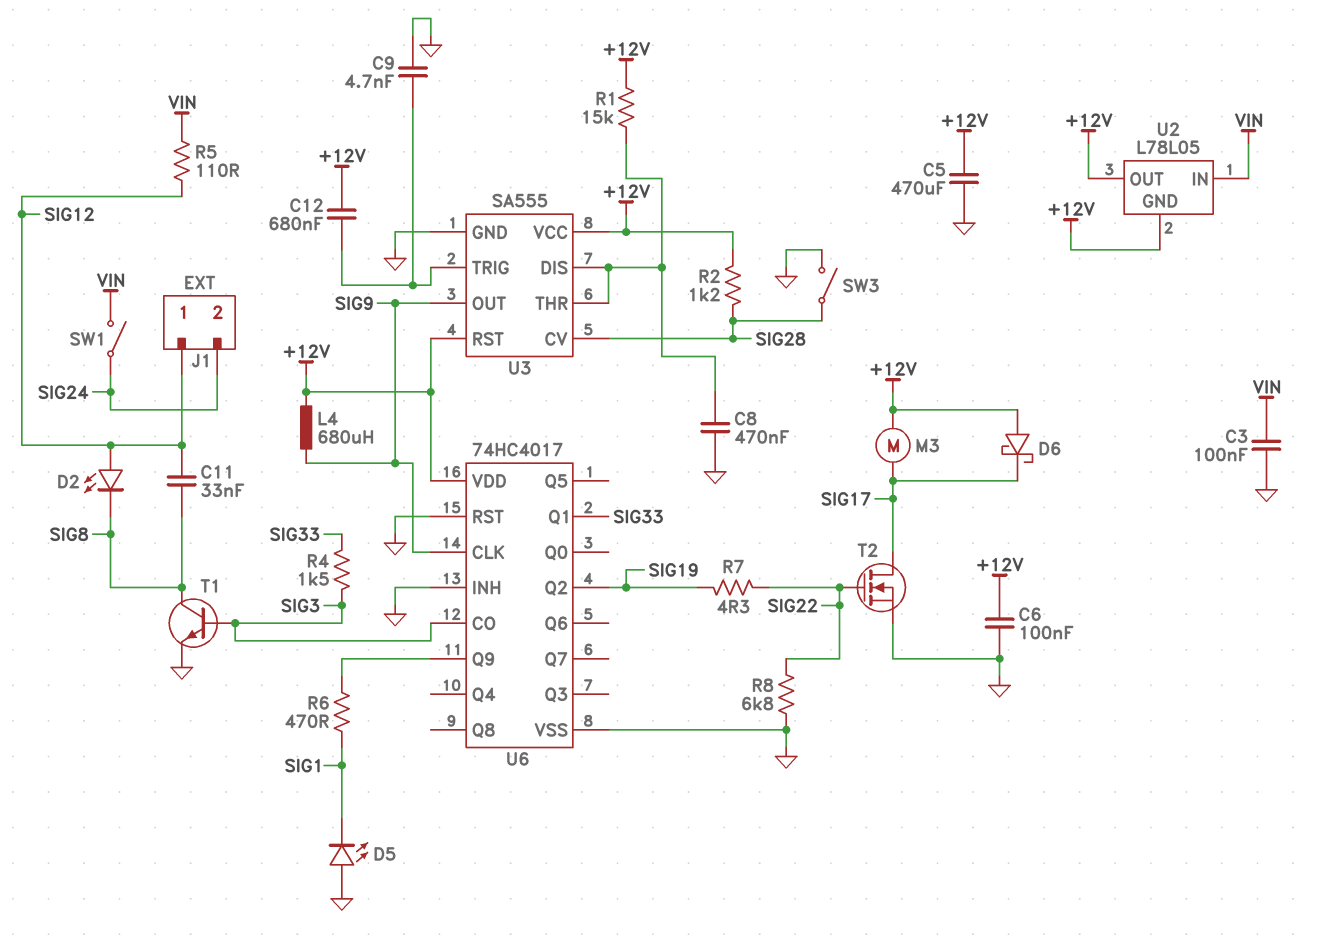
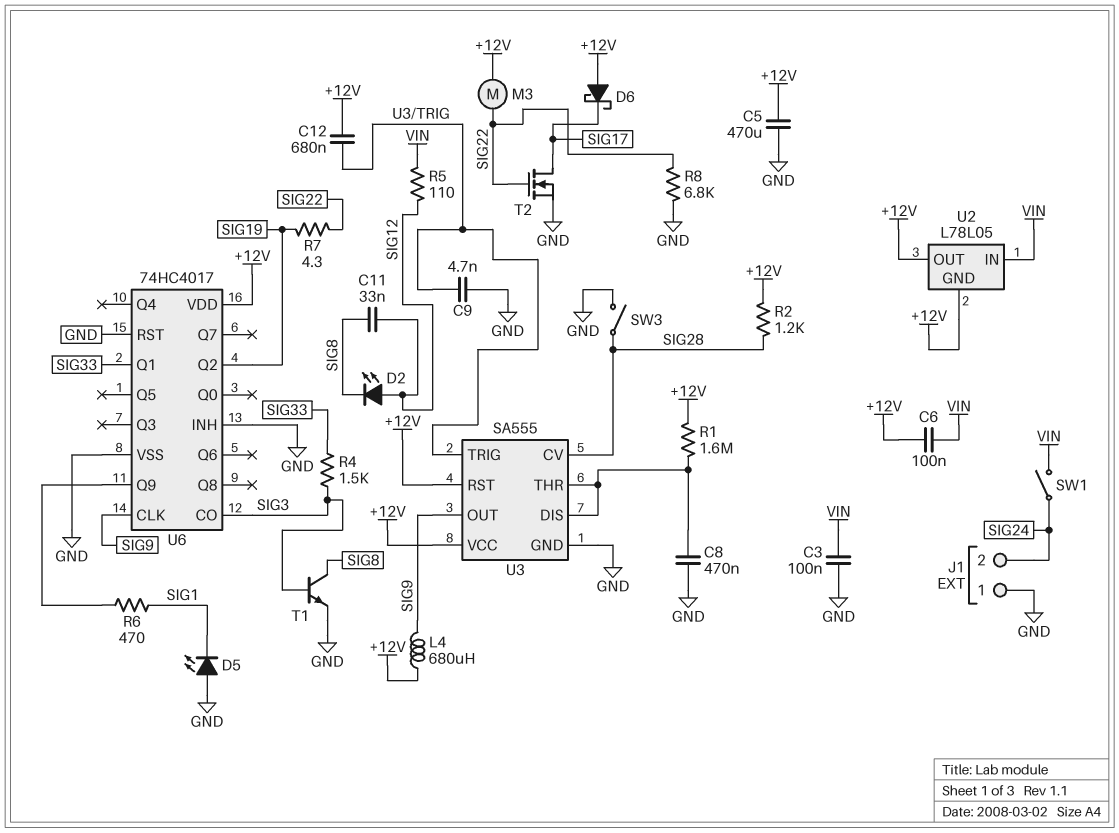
C6: 100nF (+12V, GND) -> 100nF (+12V, VIN)
J1 pin 1: SIG12 -> GND
M3: motor (+12V, SIG17) -> motor (+12V, SIG22)
R1: 15k (+12V, U3/DIS) -> 1.6M (+12V, U3/DIS)

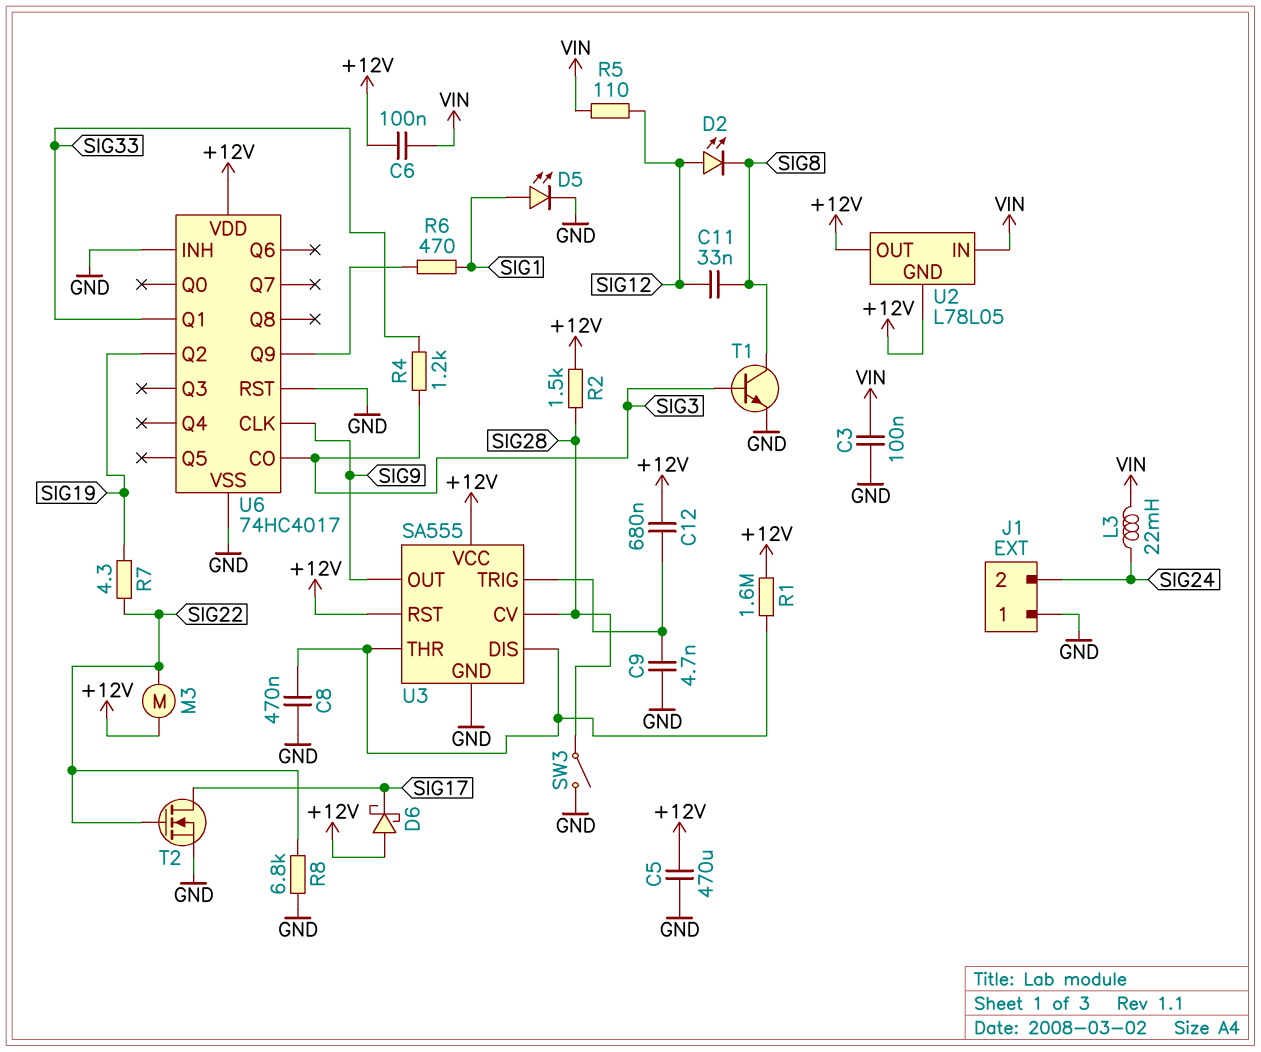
D5: LED (A GND, K SIG1) -> LED (A SIG1, K GND)
L3: none -> 22mH (SIG24, VIN)
L4: 680uH (+12V, SIG9) -> none
R2: 1.2k (+12V, SIG28) -> 1.5k (+12V, SIG28)
R4: 1.5k (SIG3, SIG33) -> 1.2k (SIG3, SIG33)
SW1: switch (SIG24, VIN) -> none

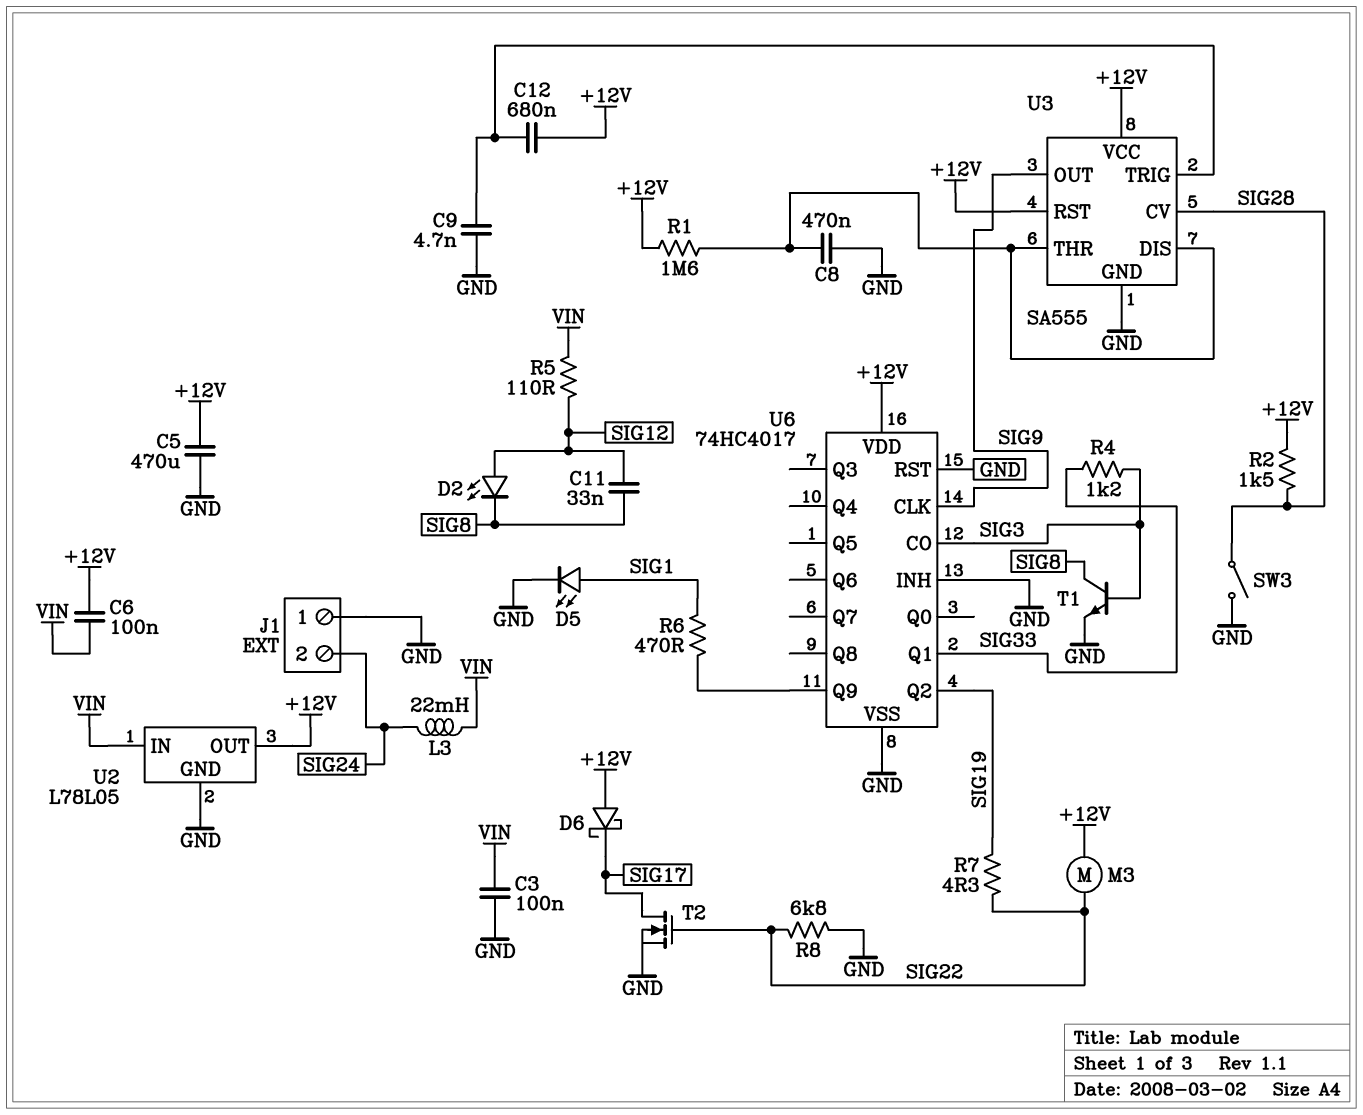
U2 pin GND: +12V -> GND

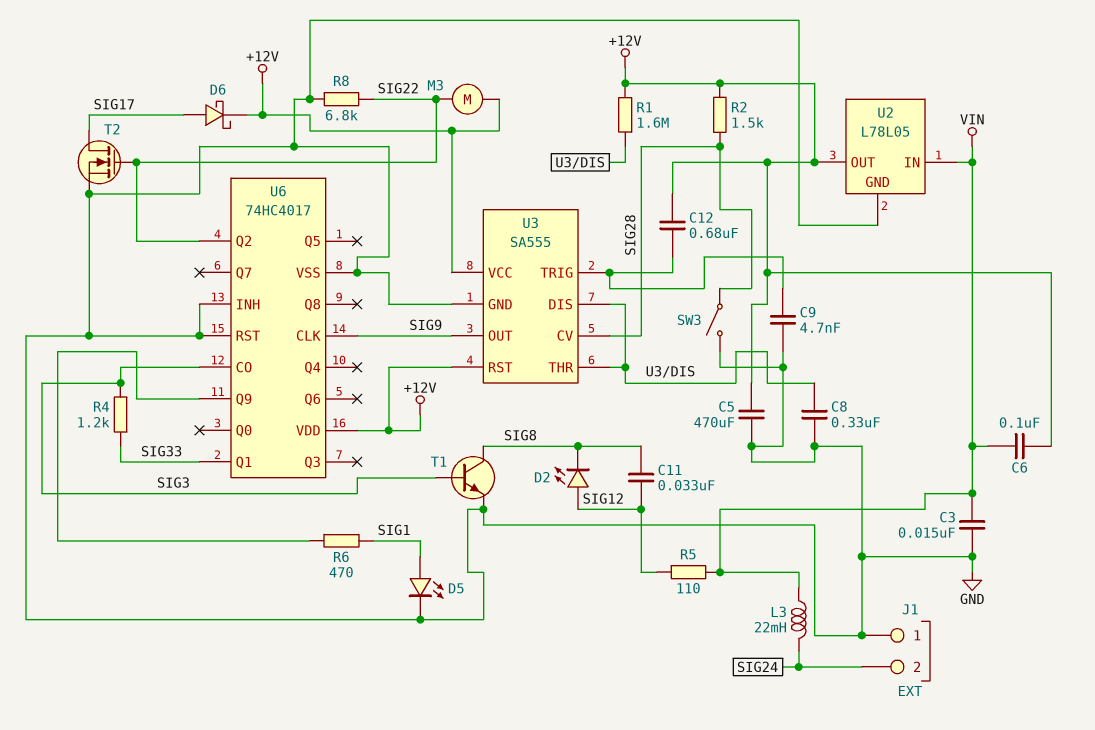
C3: 100nF (GND, VIN) -> 15nF (GND, VIN)
C8: 470nF (GND, U3/DIS) -> 330nF (GND, U3/DIS)
D6: schottky (A +12V, K SIG17) -> schottky (A SIG17, K +12V)
R7: 4.3 (SIG19, SIG22) -> none
U6 pin Q2: SIG19 -> SIG22

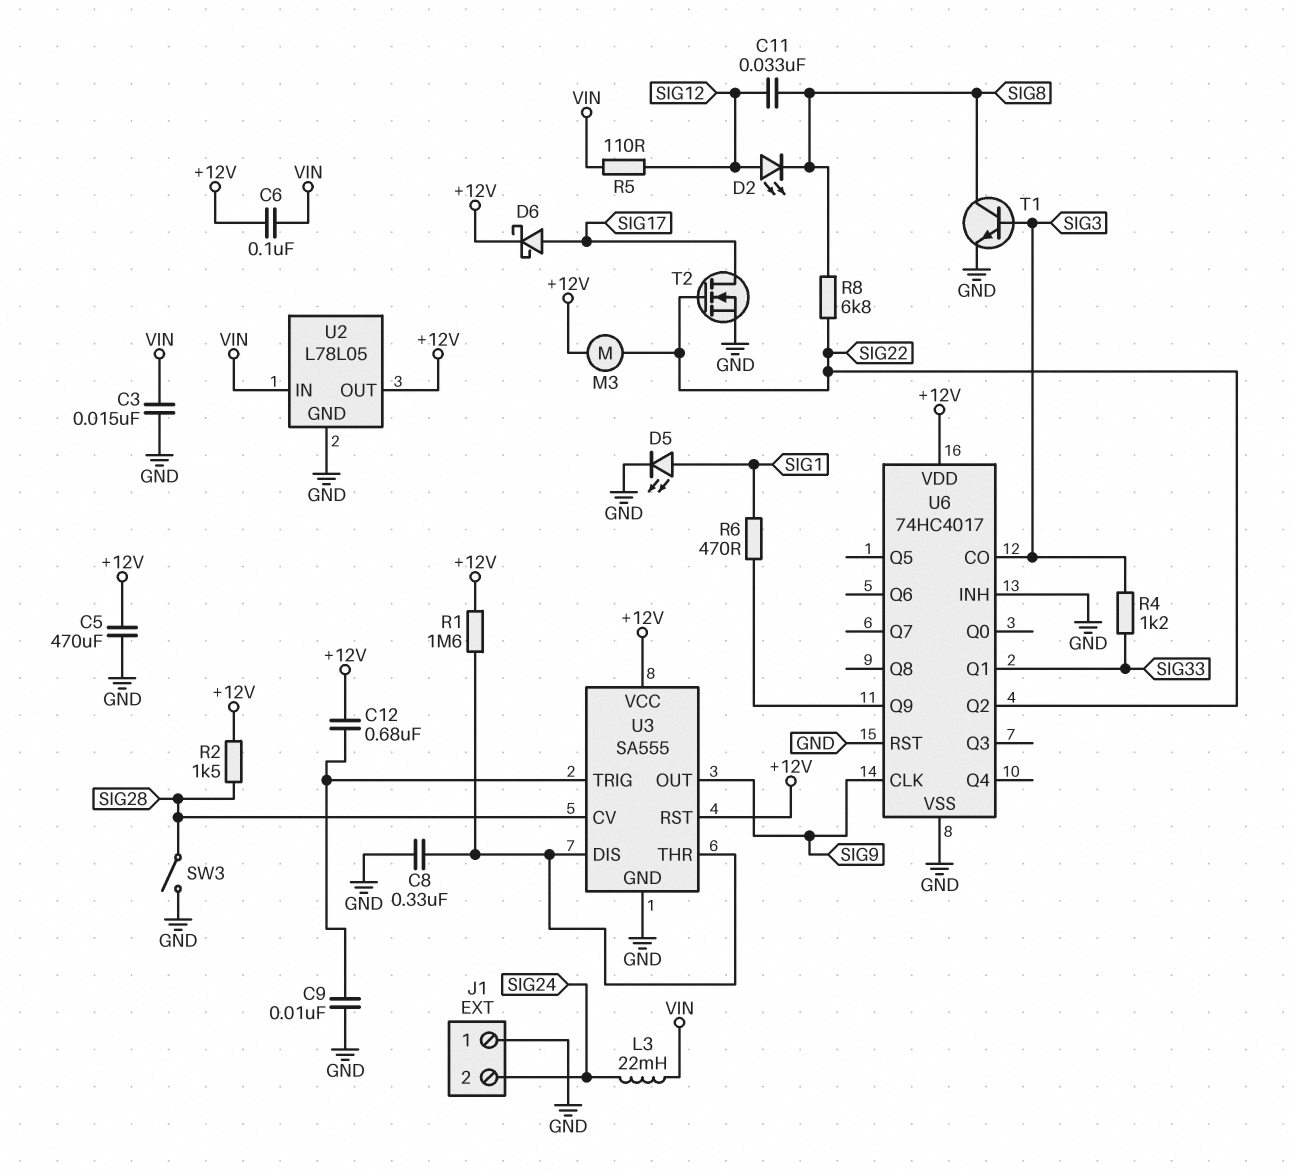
C9: 4.7nF (GND, U3/TRIG) -> 10nF (GND, U3/TRIG)
R8: 6.8k (GND, SIG22) -> 6.8k (SIG8, SIG22)

